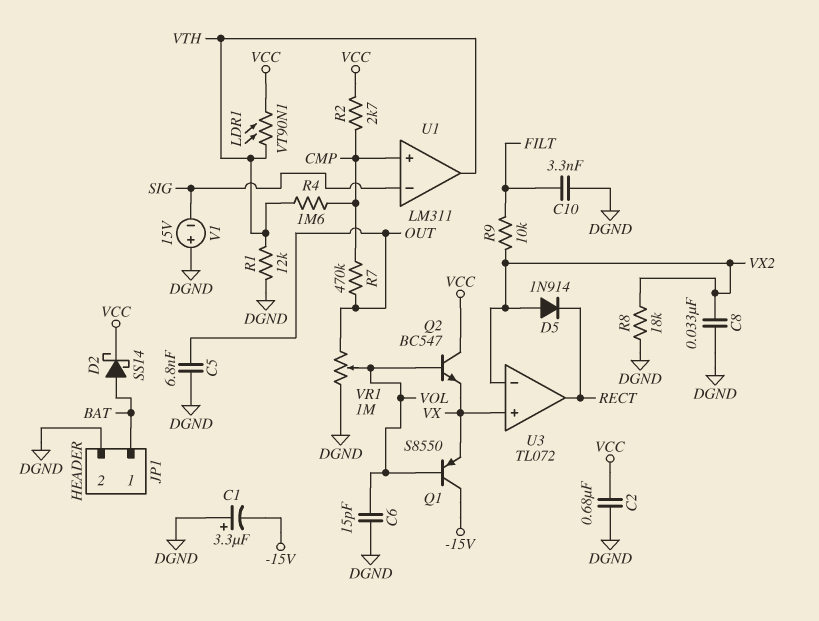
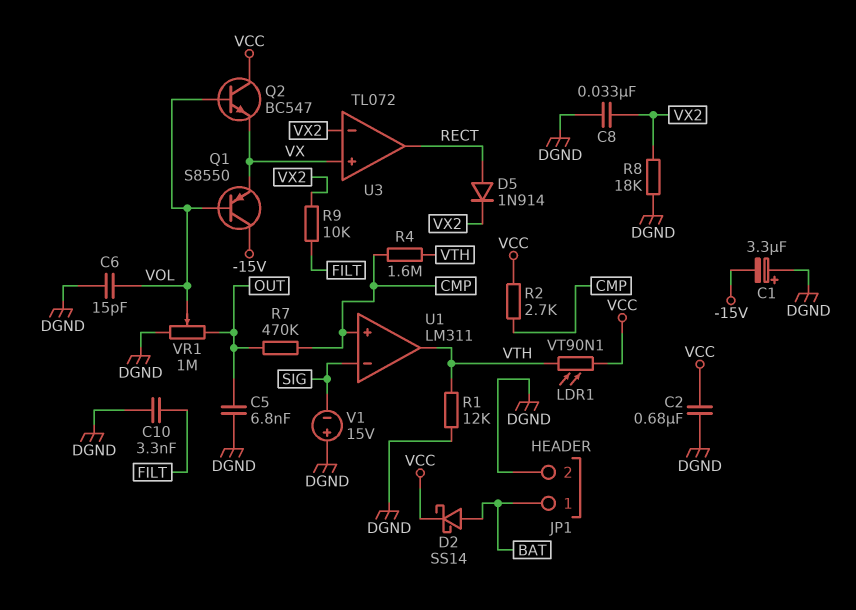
D5: diode 1N914 (A VX2, K RECT) -> diode 1N914 (A RECT, K VX2)

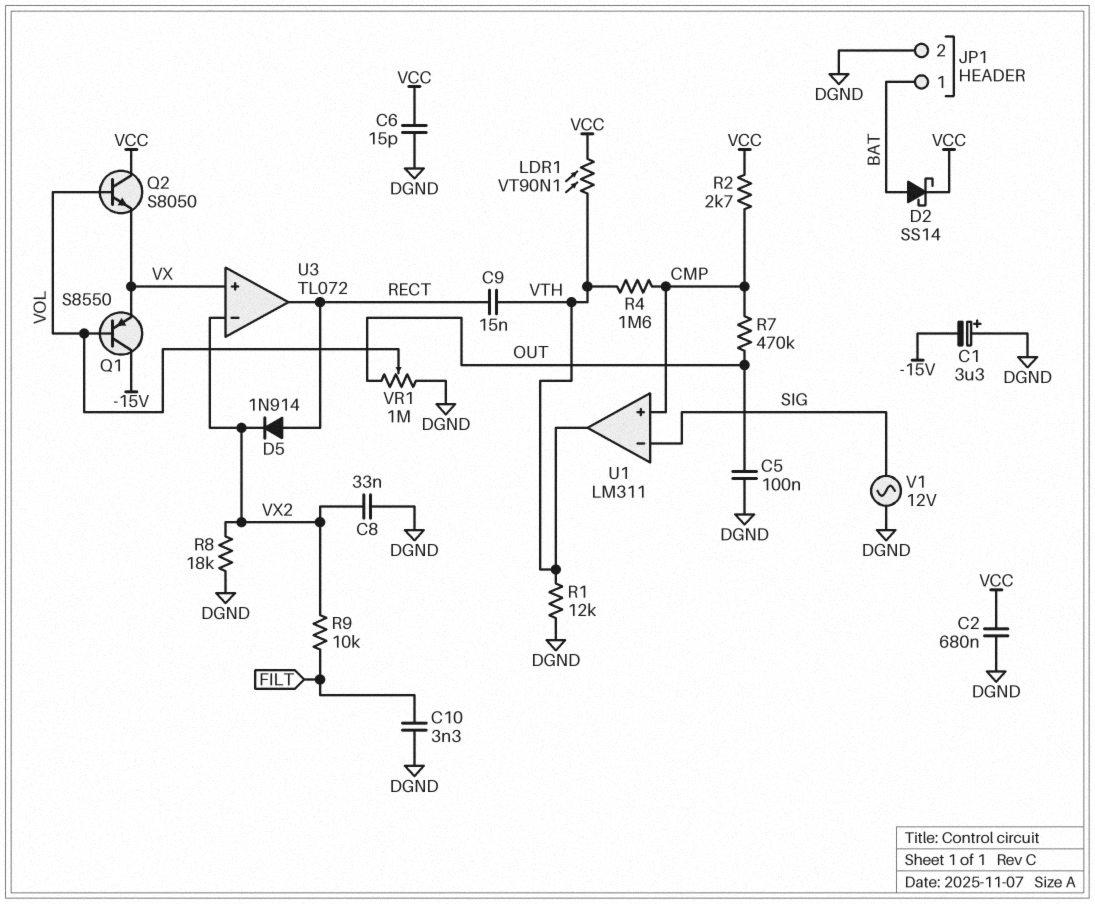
C5: 6.8nF (DGND, OUT) -> 100nF (DGND, OUT)
C6: 15pF (DGND, VOL) -> 15pF (DGND, VCC)
C9: none -> 15nF (RECT, VTH)
Q2: NPN BC547 (B VOL, C VCC, E VX) -> NPN S8050 (B VOL, C VCC, E VX)
V1: 15V (plus DGND, minus SIG) -> AC 12V (DGND, SIG)

